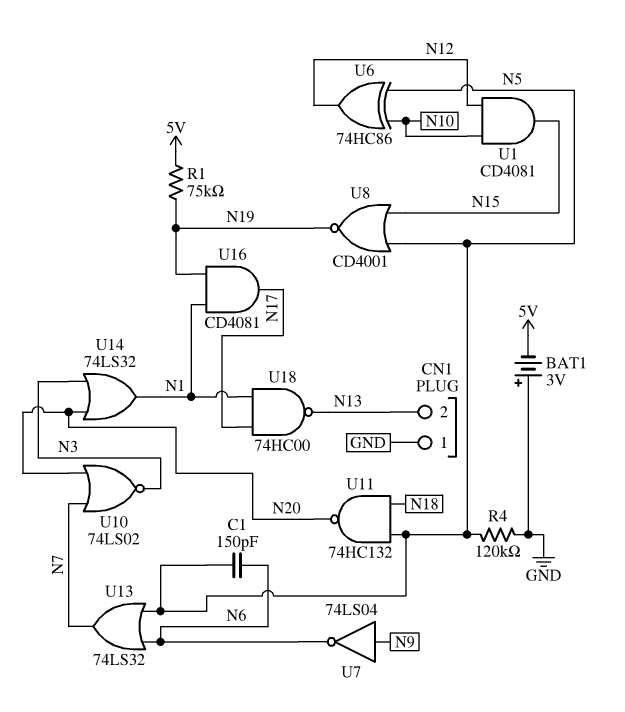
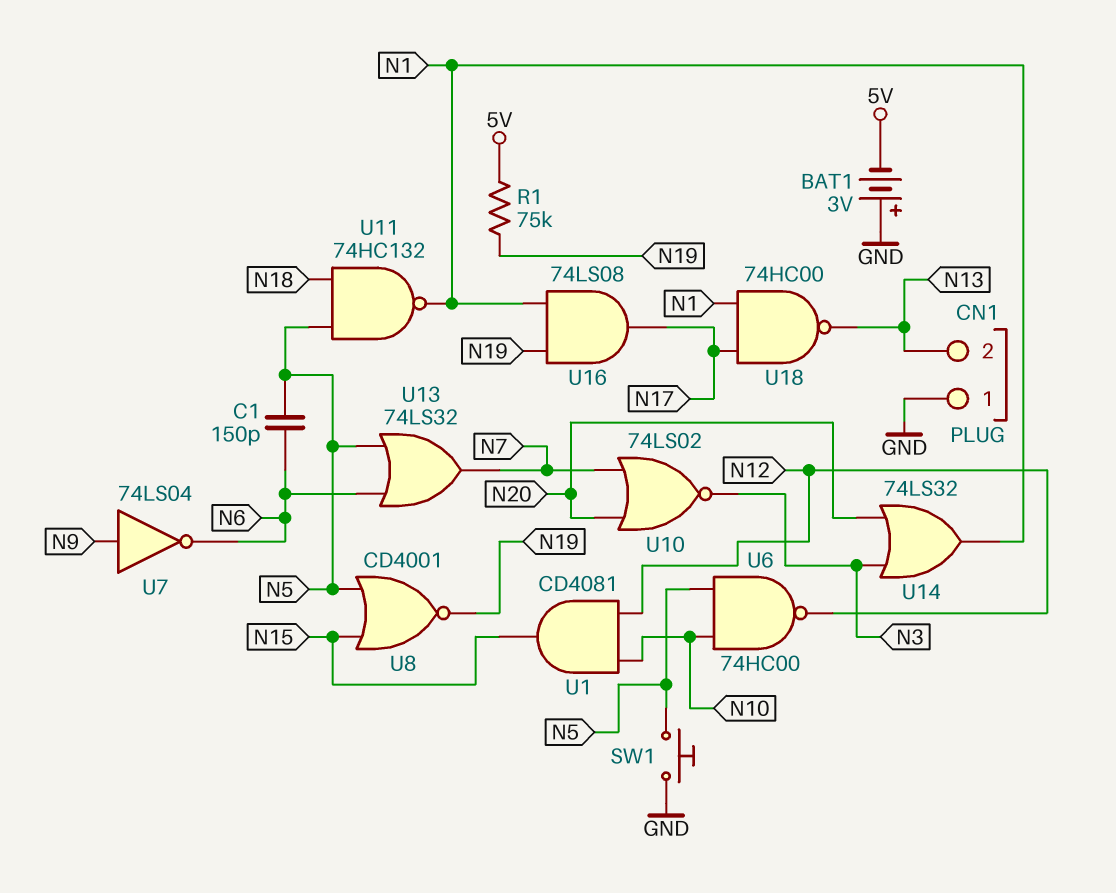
R4: 120k (GND, N5) -> none
SW1: none -> button (GND, N5)
U6: XOR 74HC86 (in N5, in N10, out N12) -> NAND 74HC00 (in N5, in N10, out N12)
U11: NAND 74HC132 (in N5, in N18, out N20) -> NAND 74HC132 (in N5, in N18, out N1)
U16: AND CD4081 (in N1, in N19, out N17) -> AND 74LS08 (in N1, in N19, out N17)

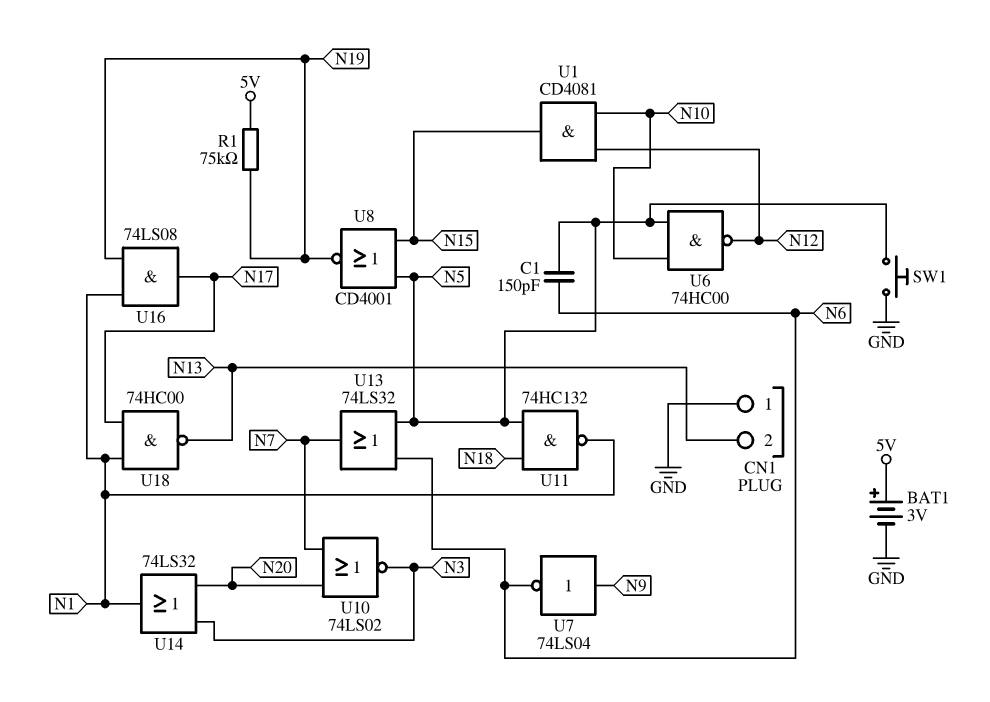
BAT1: 3V (plus GND, minus 5V) -> 3V (plus 5V, minus GND)

